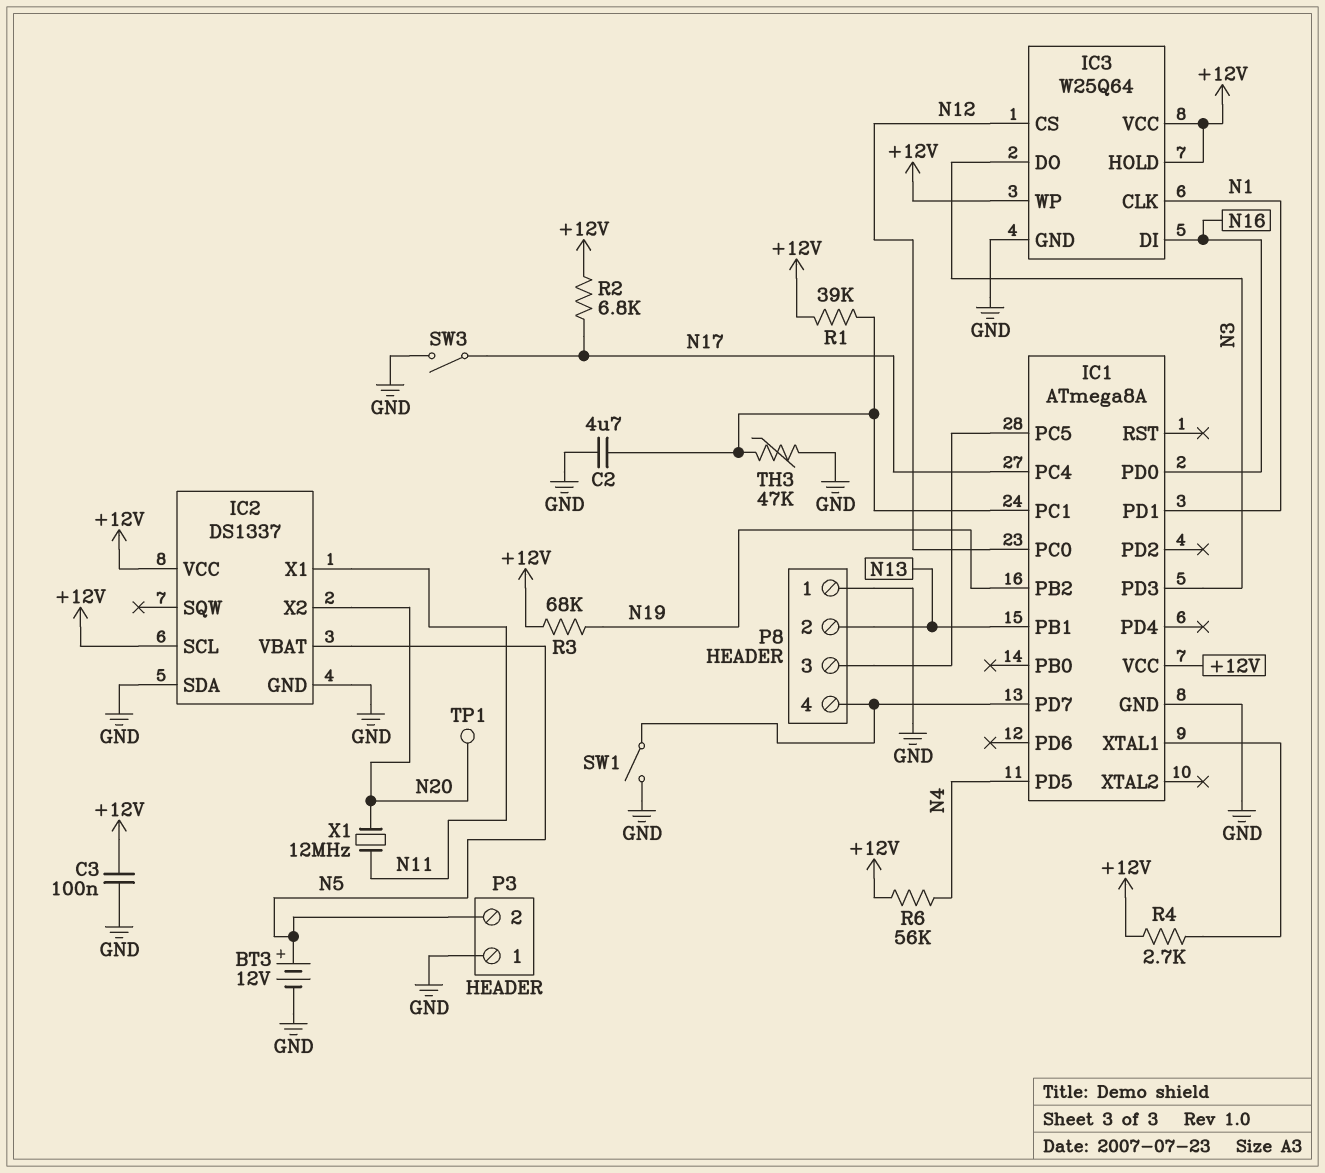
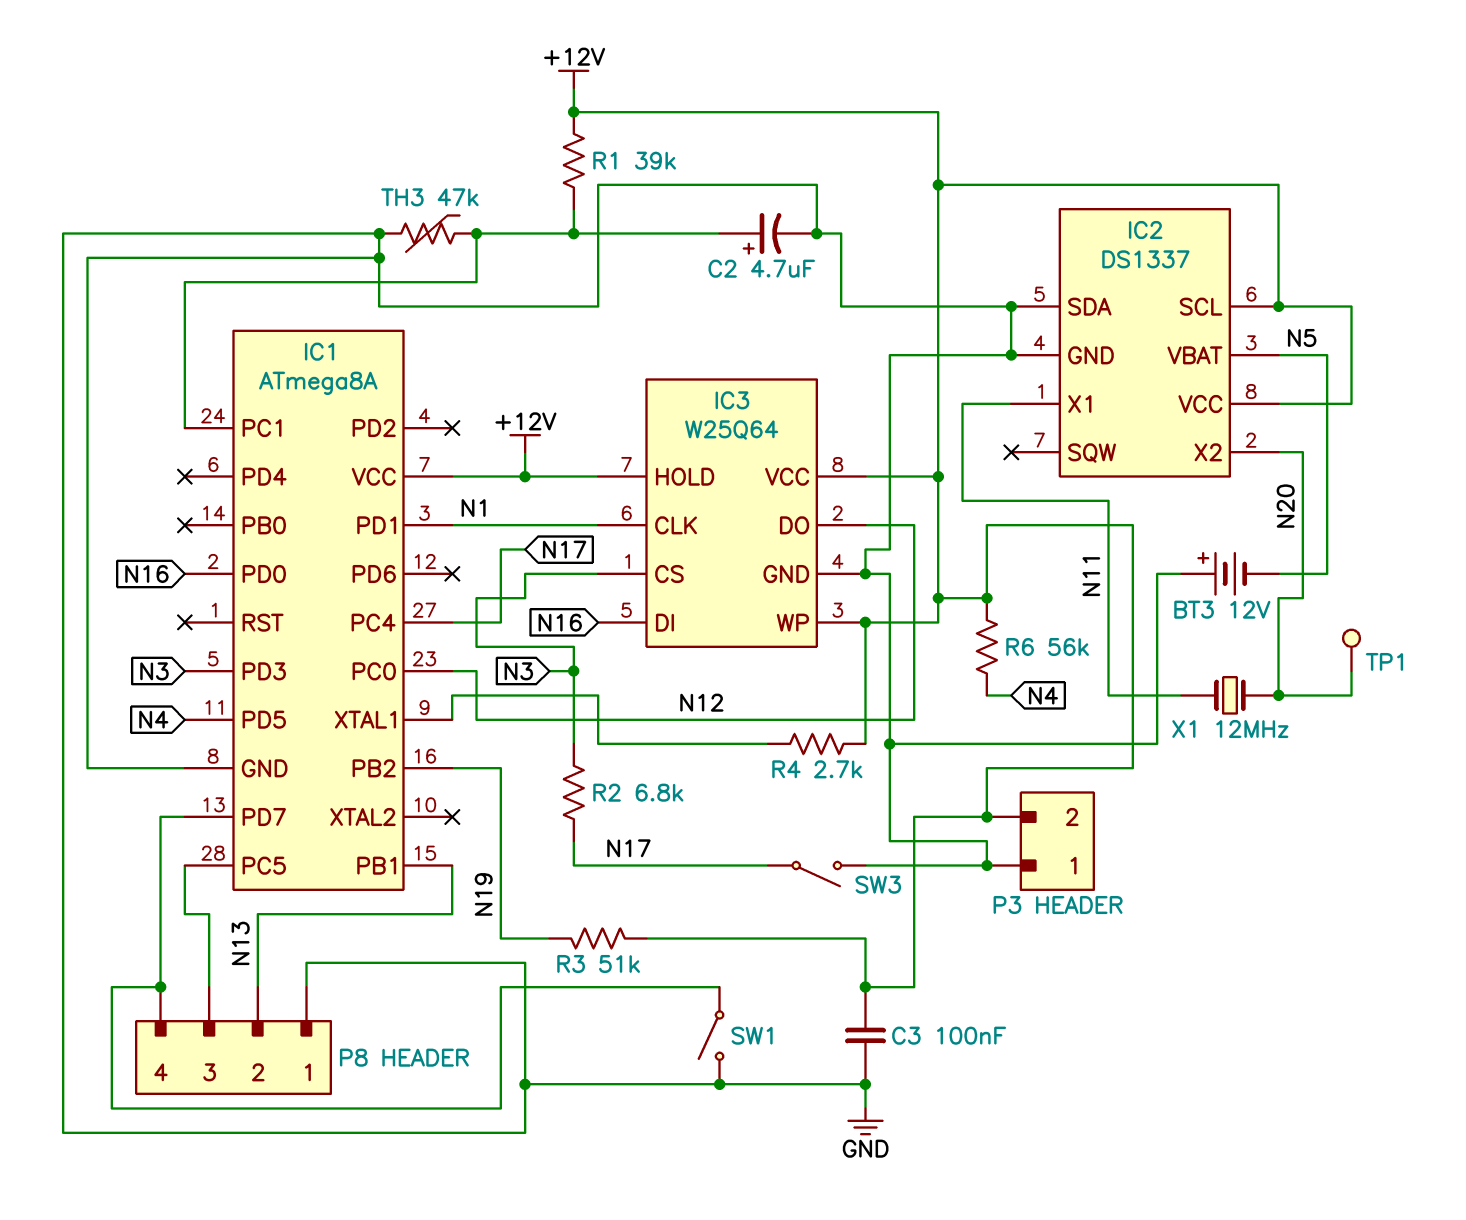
BT3: 12V (plus N5, minus GND) -> 12V (plus GND, minus N5)
C2: 4.7uF (GND, IC1/PC1) -> 4.7uF (plus IC1/PC1, minus GND)
IC3 pin CS: N12 -> N3
IC3 pin DO: N3 -> N12
P3 pin 2: N5 -> +12V
R2: 6.8k (+12V, N17) -> 6.8k (N3, N17)
R3: 68k (+12V, N19) -> 51k (+12V, N19)

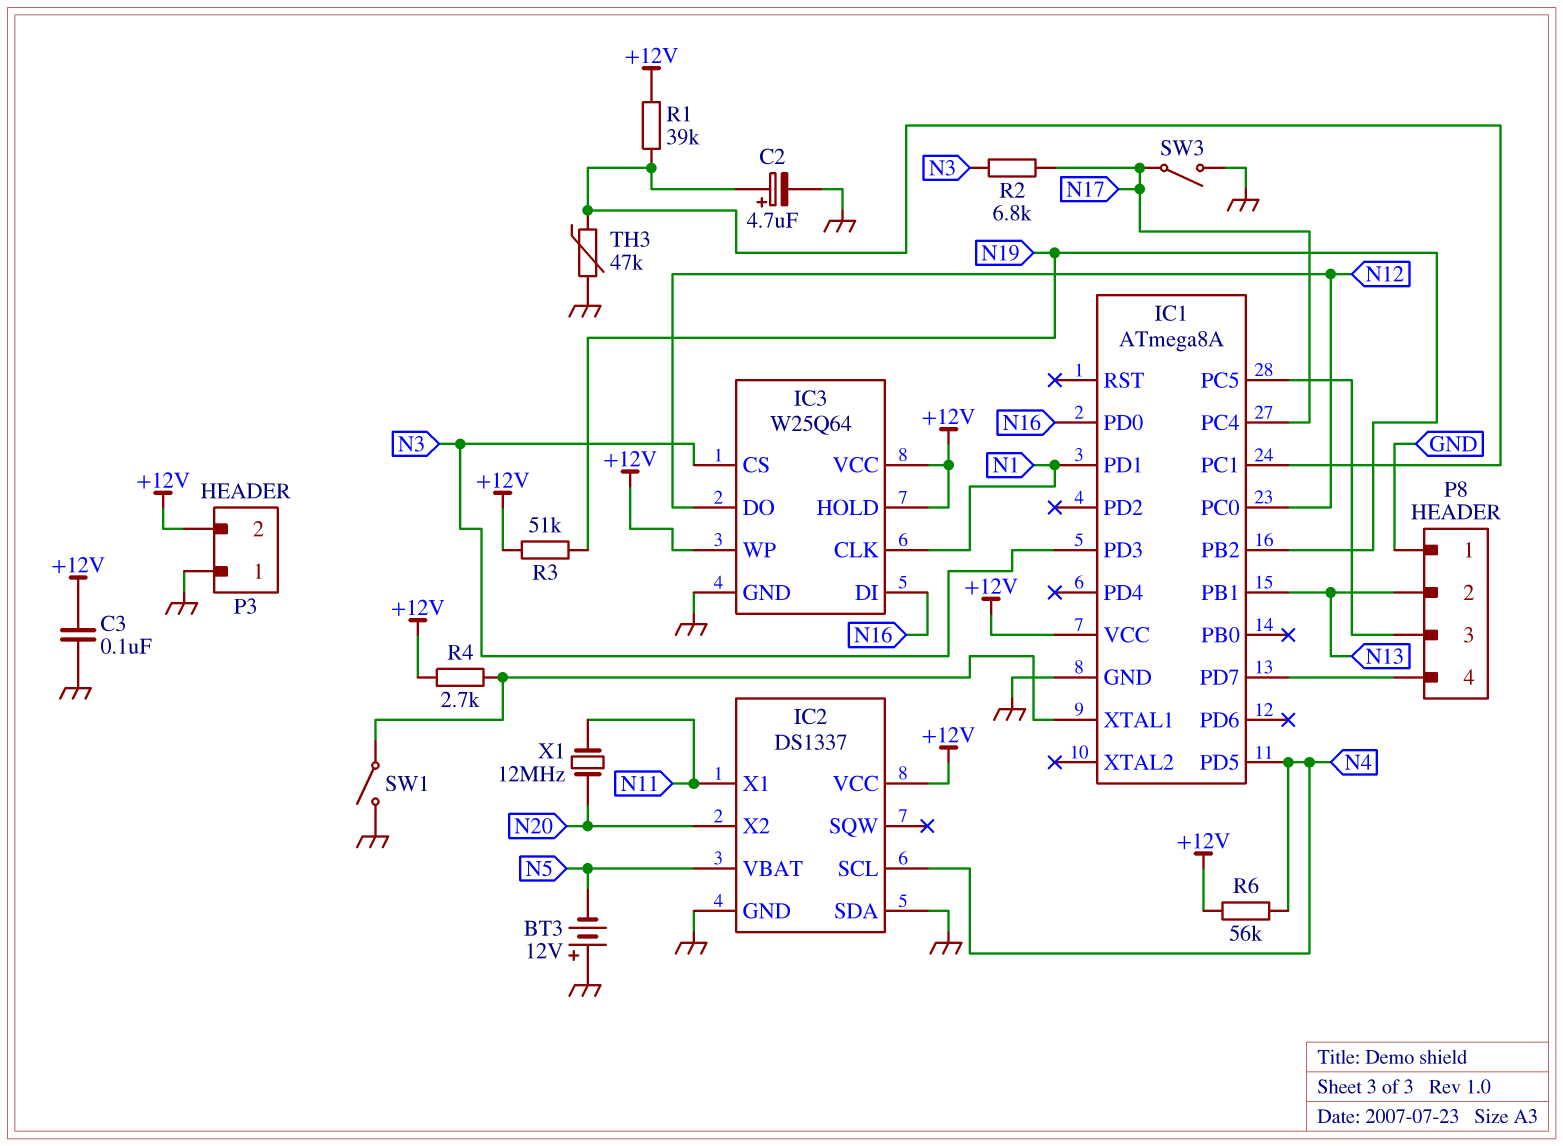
IC2 pin SCL: +12V -> N4
SW1: switch (GND, IC1/PD7) -> switch (GND, IC1/XTAL1)
TP1: test point (N20) -> none

